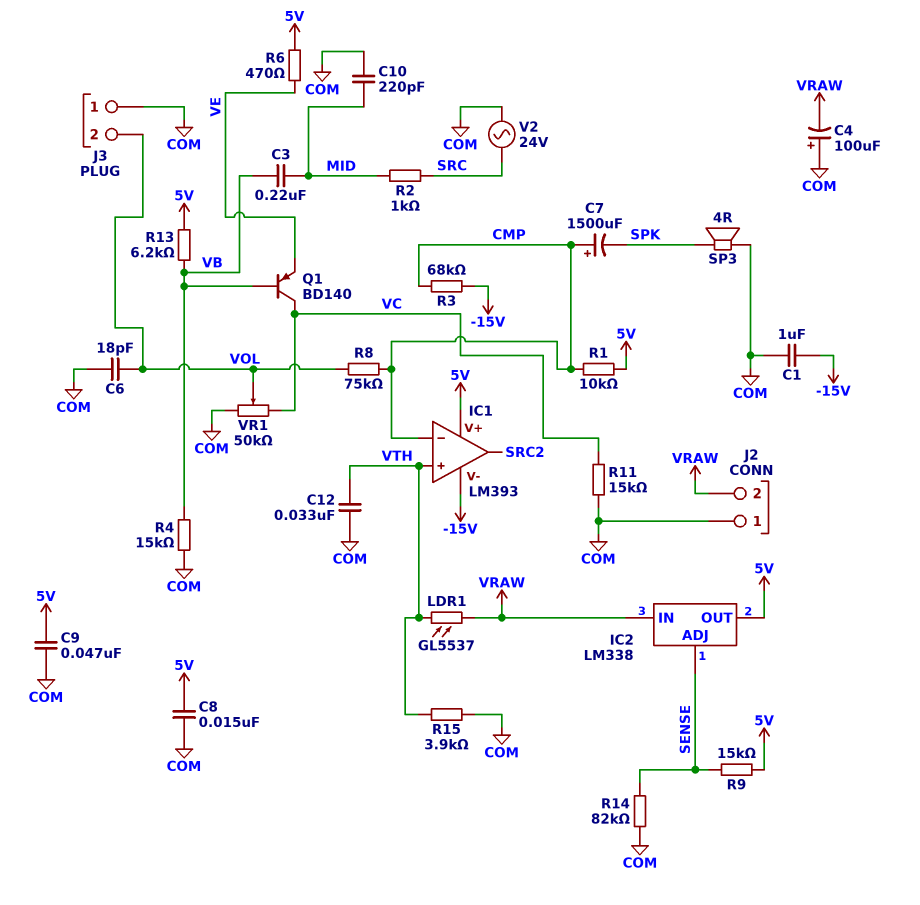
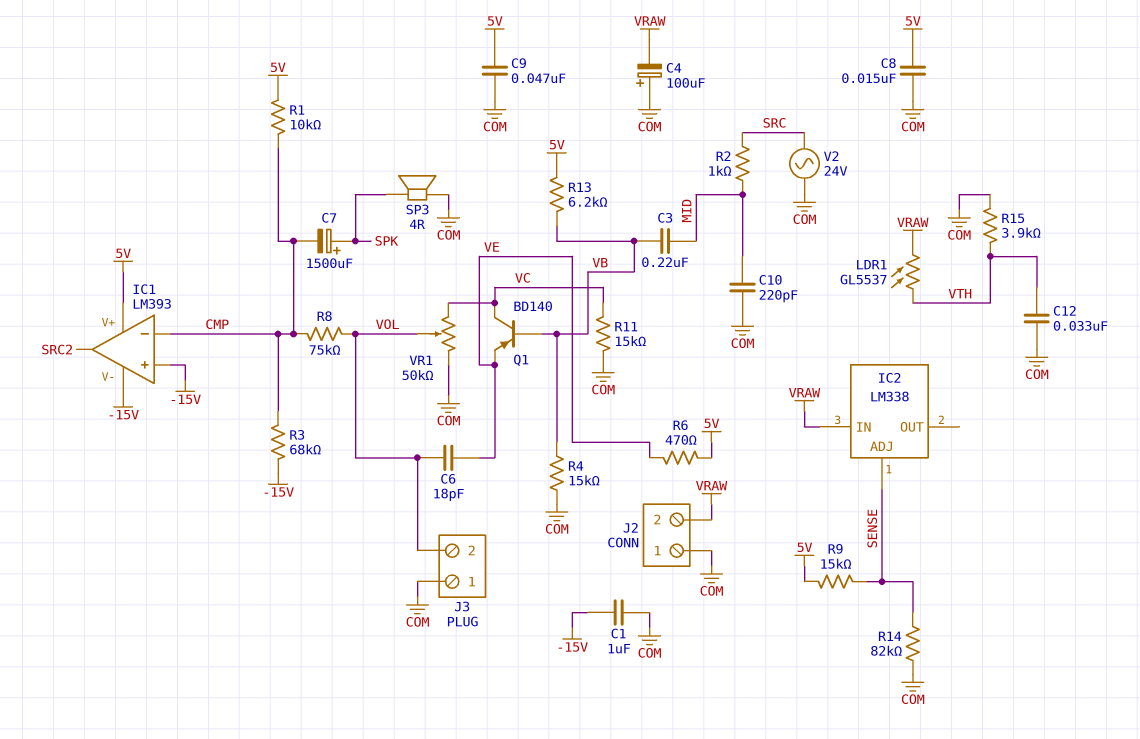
C6: 18pF (COM, VOL) -> 18pF (VE, VOL)
C7: 1500uF (plus CMP, minus SPK) -> 1500uF (plus SPK, minus CMP)
IC1 pin in+: VTH -> -15V
IC2 pin OUT: 5V -> none

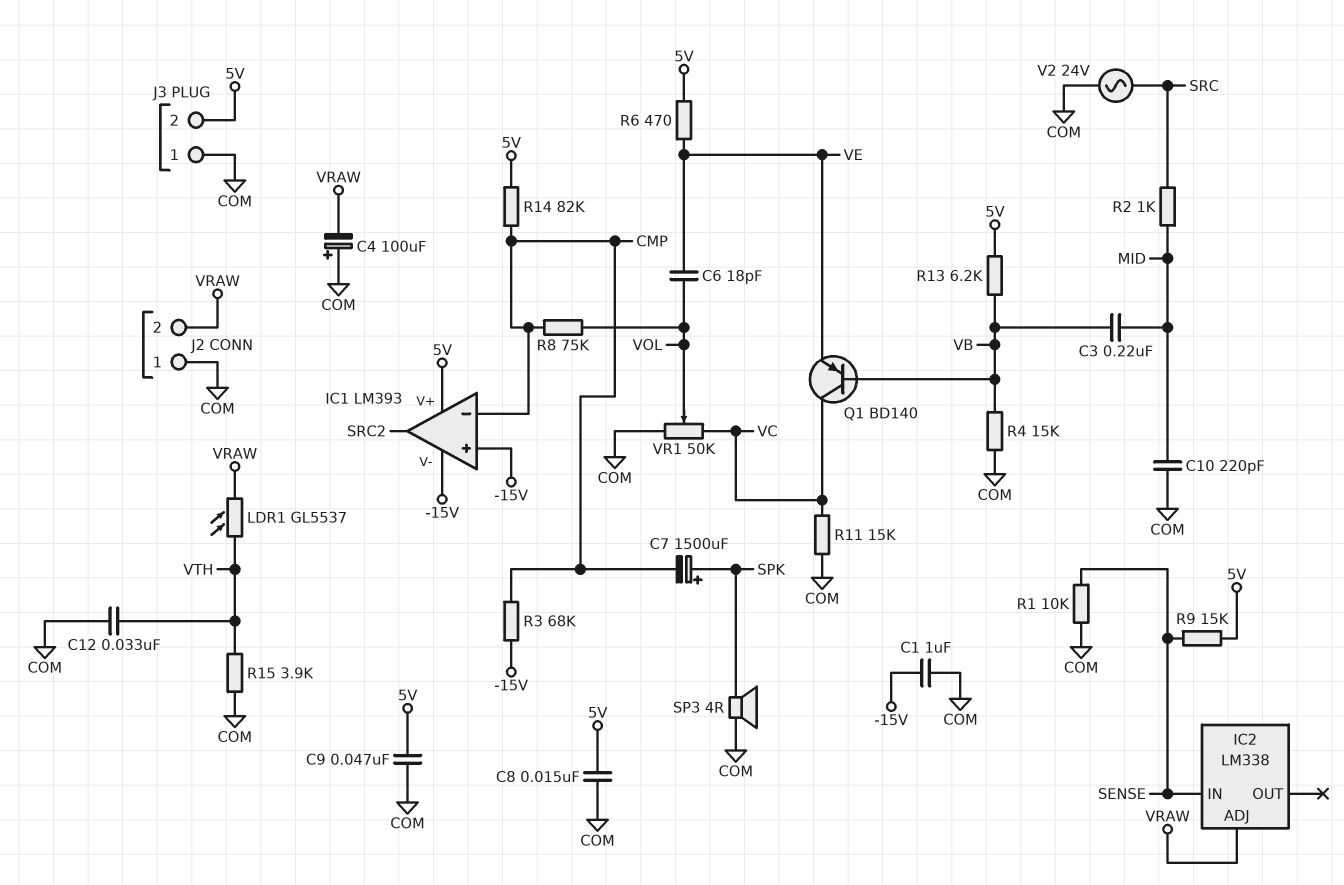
IC2 pin ADJ: SENSE -> VRAW
IC2 pin IN: VRAW -> SENSE
J3 pin 2: VOL -> 5V
R1: 10k (5V, CMP) -> 10k (COM, SENSE)
R14: 82k (COM, SENSE) -> 82k (5V, CMP)

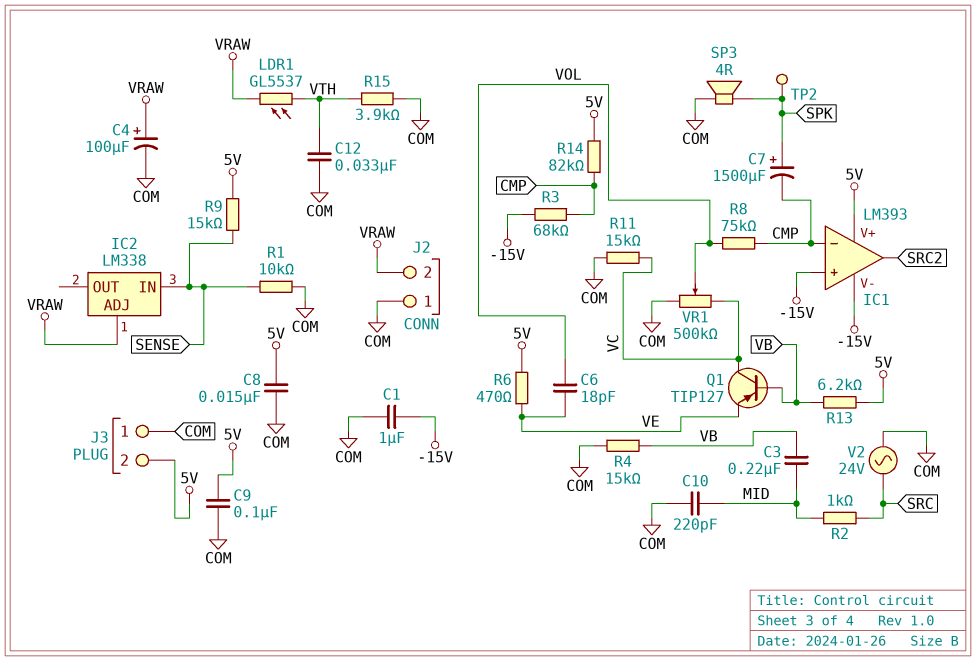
C4: 100uF (plus COM, minus VRAW) -> 100uF (plus VRAW, minus COM)
C9: 47nF (5V, COM) -> 100nF (5V, COM)
Q1: PNP BD140 (B VB, C VC, E VE) -> PNP TIP127 (B VB, C VC, E VE)
TP2: none -> test point (SPK)
VR1: 50k (COM, VC, wiper VOL) -> 500k (COM, VC, wiper VOL)

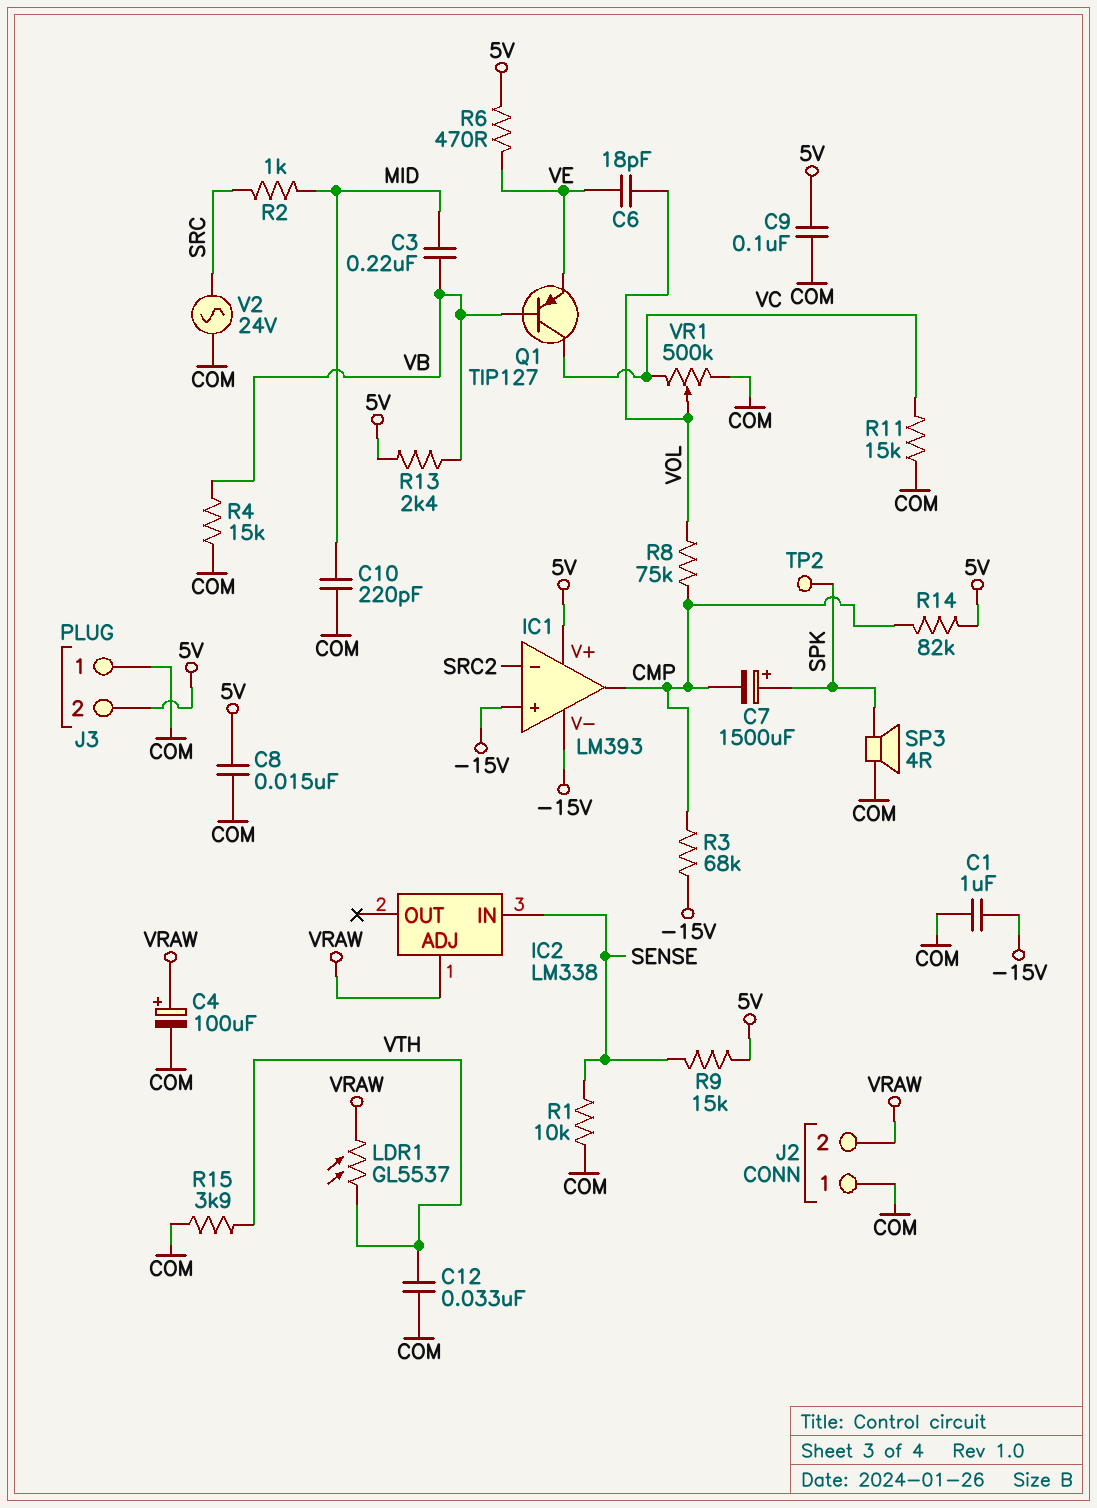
IC1 pin in-: CMP -> SRC2
IC1 pin out: SRC2 -> CMP
R13: 6.2k (5V, VB) -> 2.4k (5V, VB)

